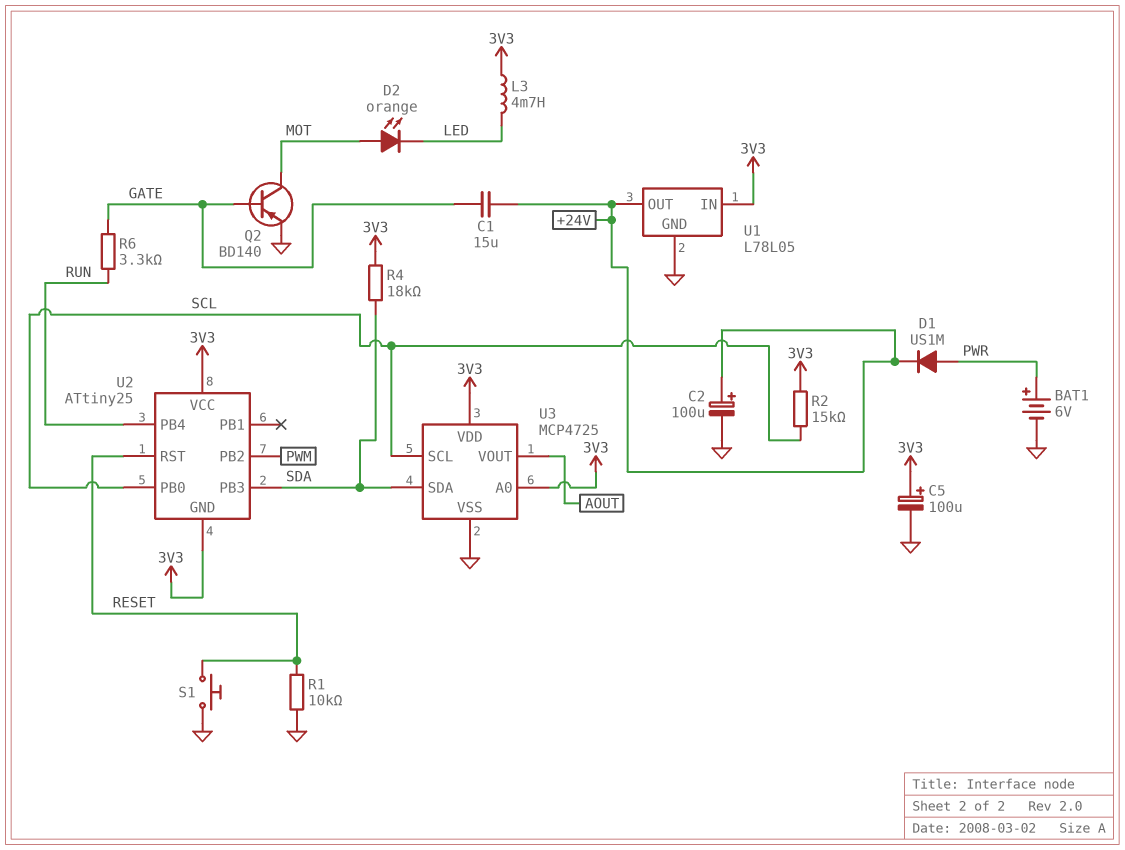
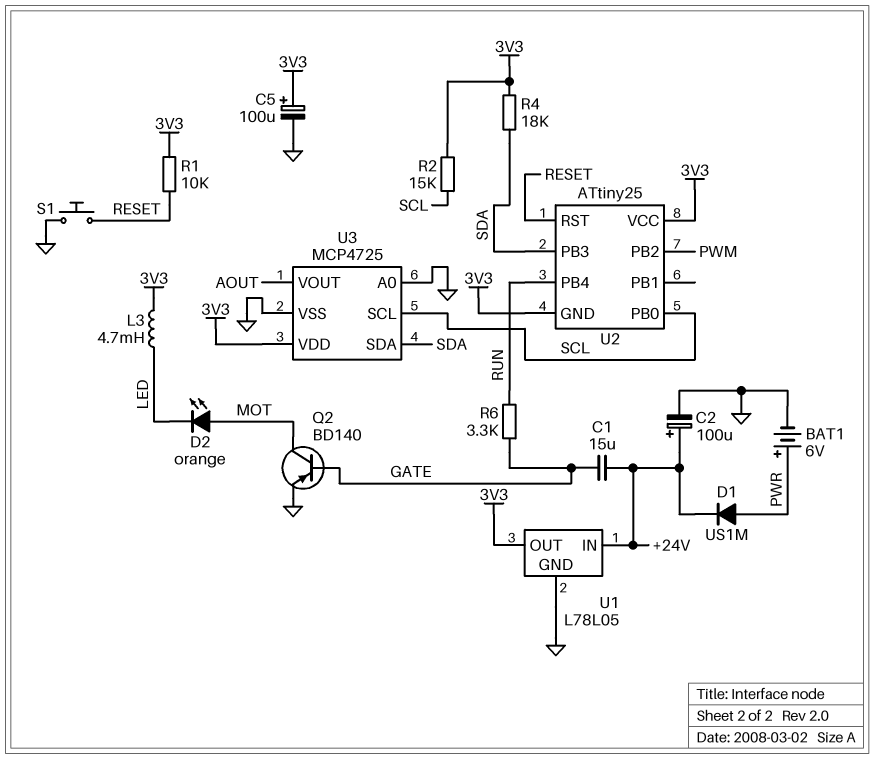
R1: 10k (GND, RESET) -> 10k (3V3, RESET)
U1 pin IN: 3V3 -> +24V
U1 pin OUT: +24V -> 3V3
U3 pin A0: 3V3 -> GND

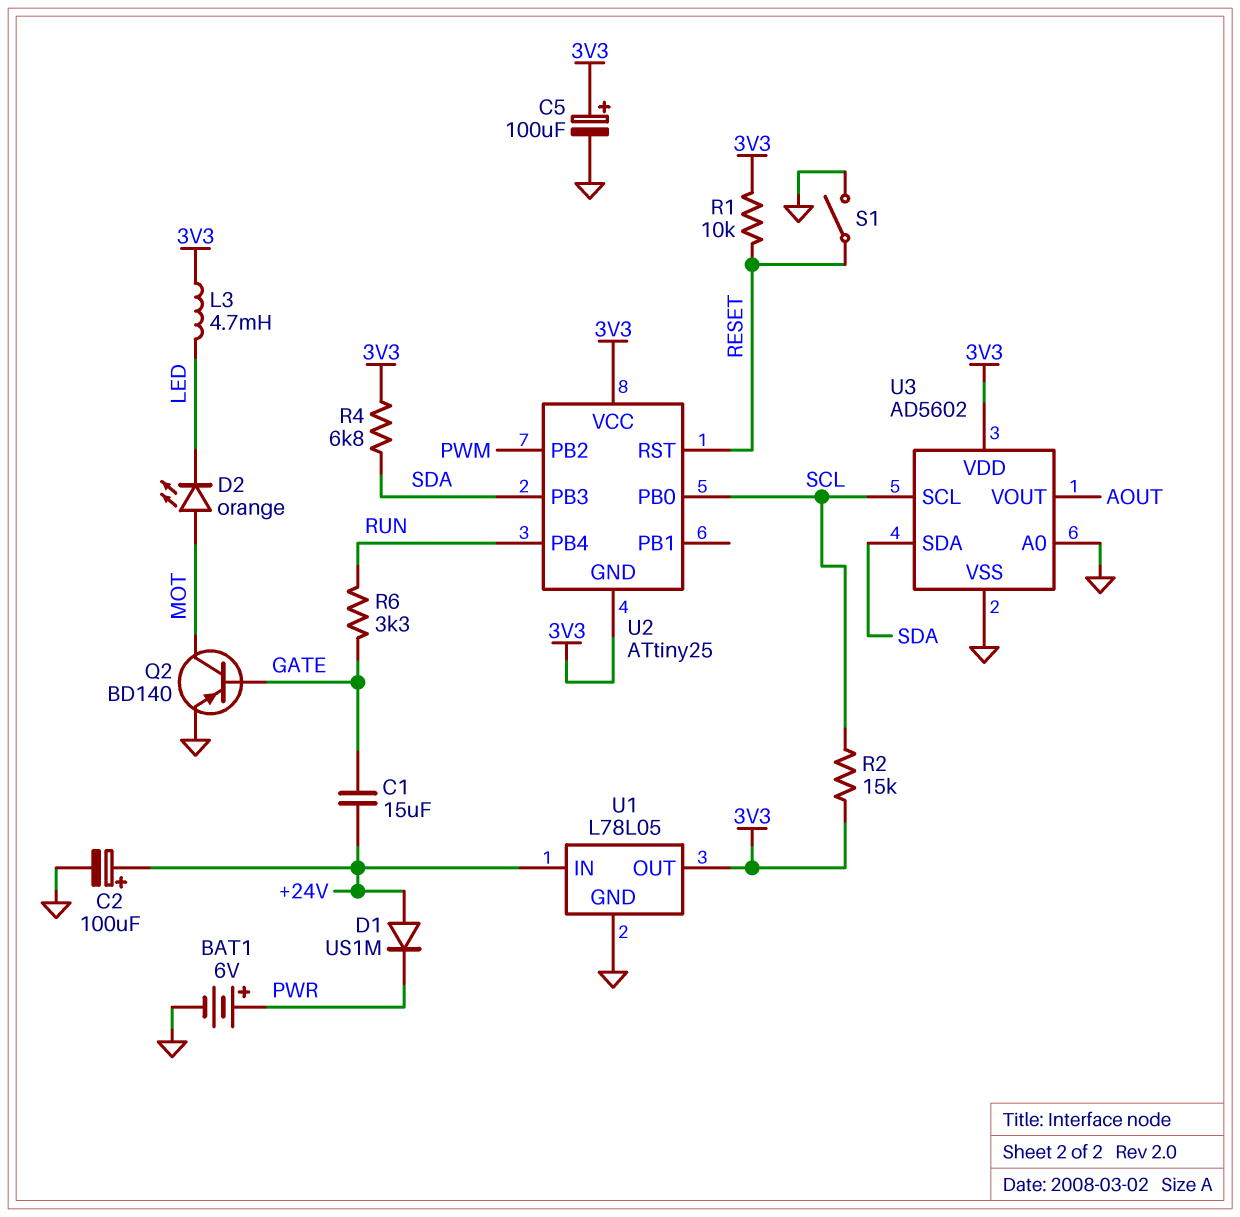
D1: diode US1M (A PWR, K +24V) -> diode US1M (A +24V, K PWR)
R4: 18k (3V3, SDA) -> 6.8k (3V3, SDA)
S1: button (GND, RESET) -> switch (GND, RESET)
U3: MCP4725 -> AD5602

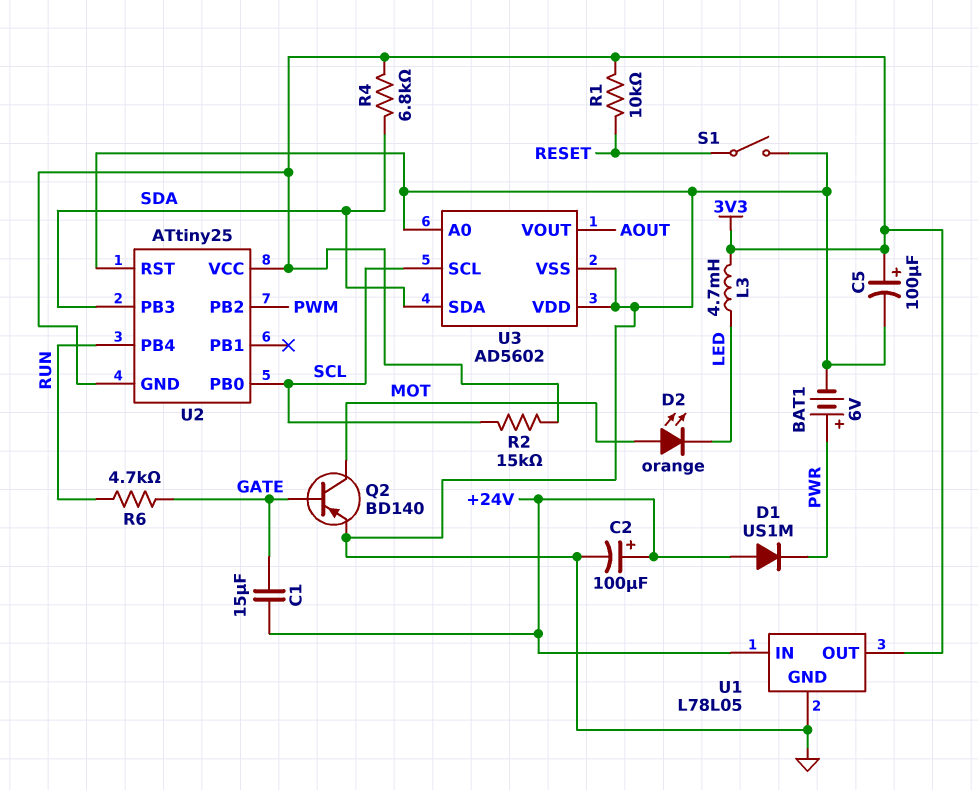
R6: 3.3k (GATE, RUN) -> 4.7k (GATE, RUN)
U2 pin RST: RESET -> GND
U3 pin VDD: 3V3 -> GND

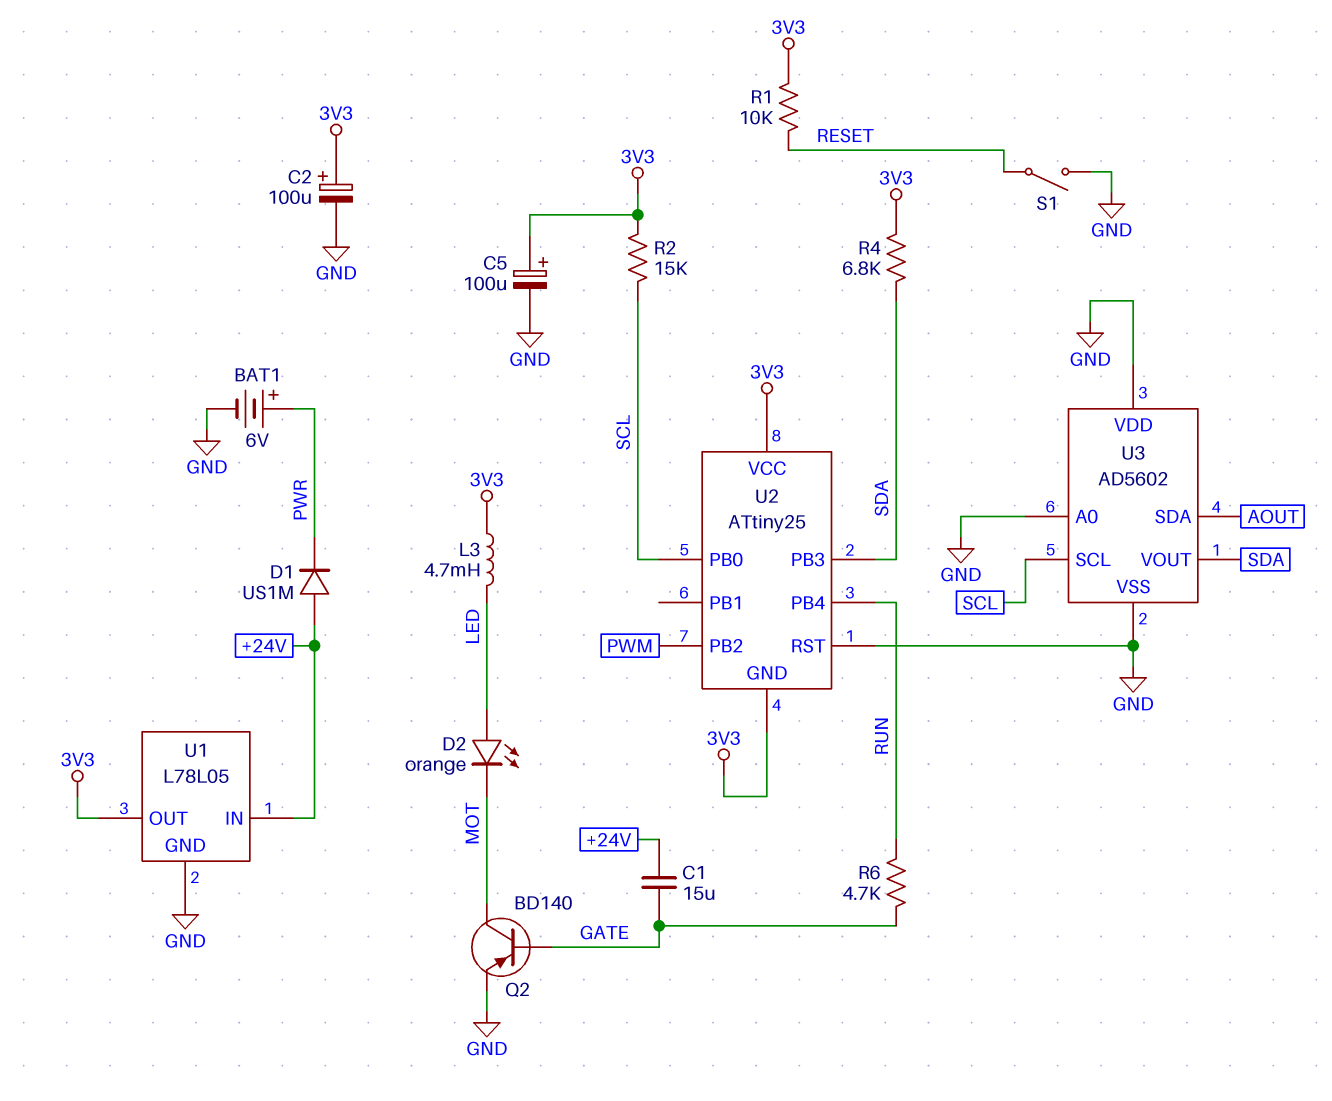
C2: 100uF (plus +24V, minus GND) -> 100uF (plus 3V3, minus GND)
D2: LED orange (A MOT, K LED) -> LED orange (A LED, K MOT)
U3 pin SDA: SDA -> AOUT
U3 pin VOUT: AOUT -> SDA

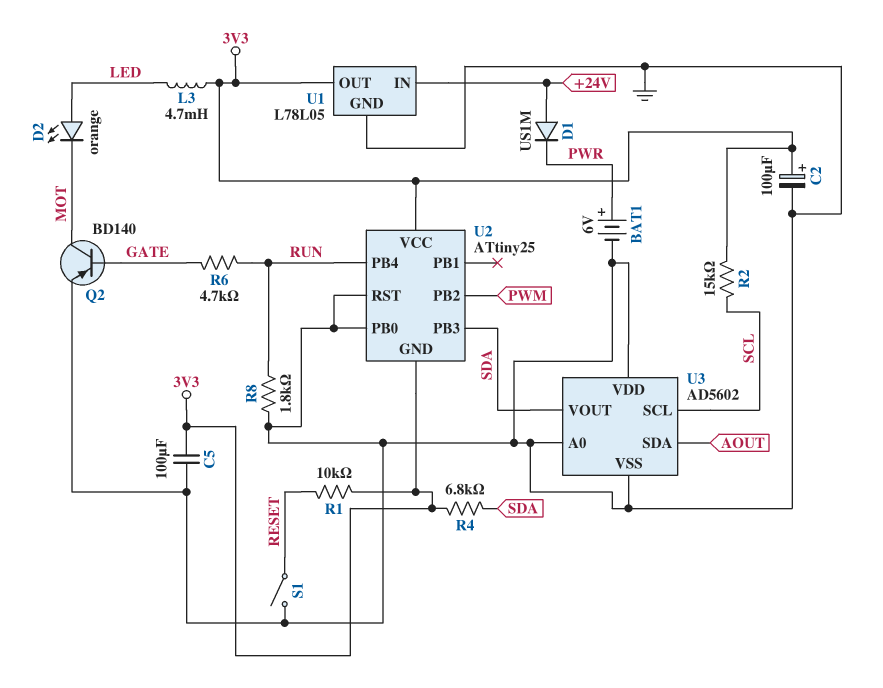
C1: 15uF (+24V, GATE) -> none
C5: 100uF (plus 3V3, minus GND) -> 100uF (3V3, GND)
R8: none -> 1.8k (GND, RUN)
U2 pin PB0: SCL -> GND

